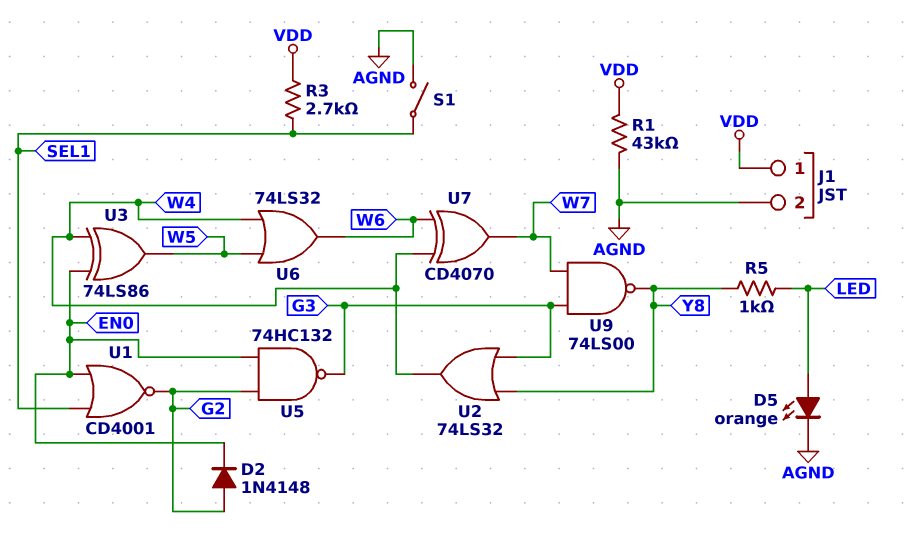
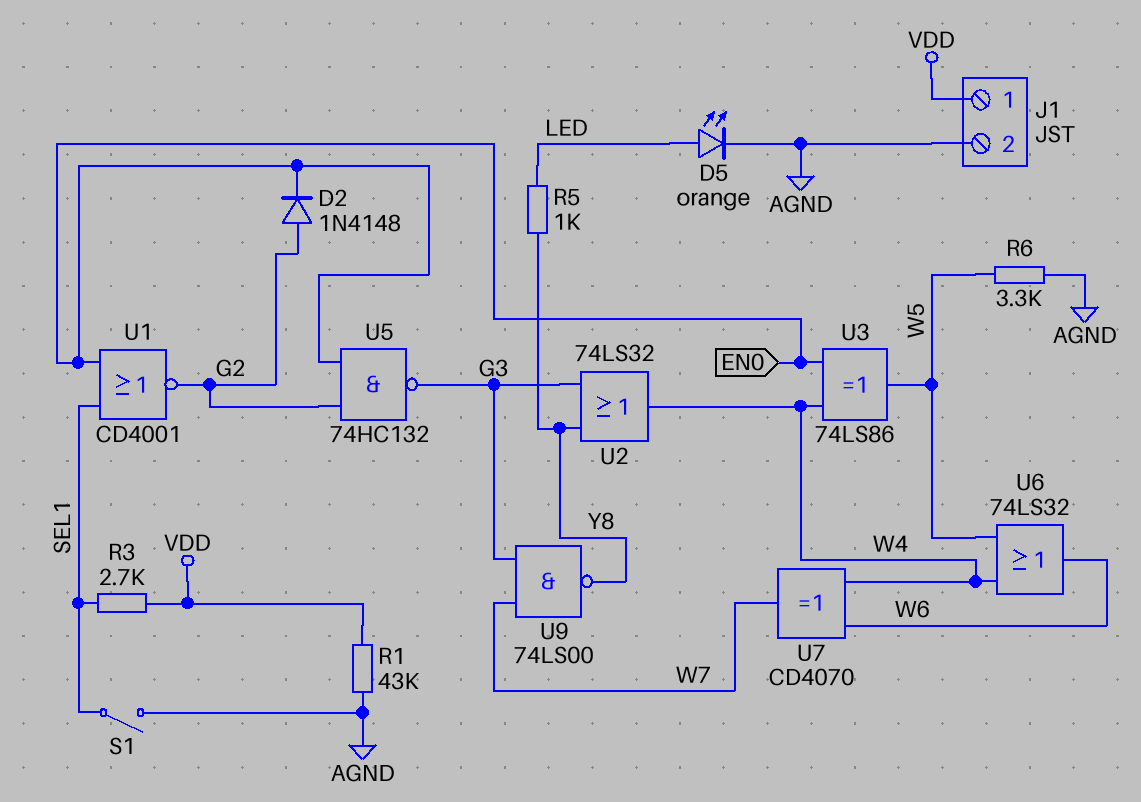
R6: none -> 3.3k (AGND, W5)

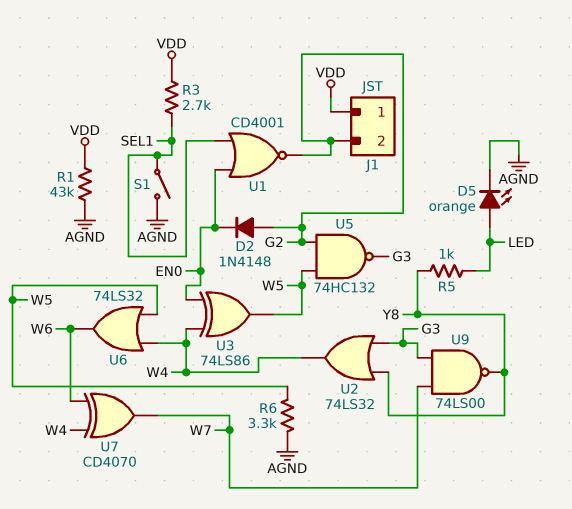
J1 pin 2: AGND -> G2
U5: NAND 74HC132 (in EN0, in G2, out G3) -> NAND 74HC132 (in G2, in W5, out G3)

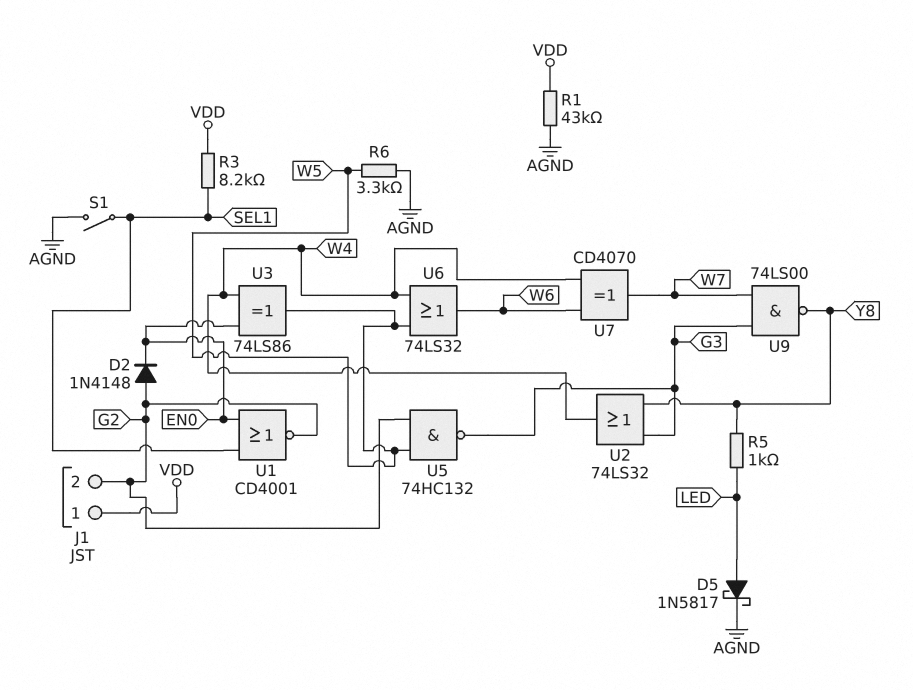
D5: LED orange (A LED, K AGND) -> schottky 1N5817 (A LED, K AGND)
R3: 2.7k (SEL1, VDD) -> 8.2k (SEL1, VDD)

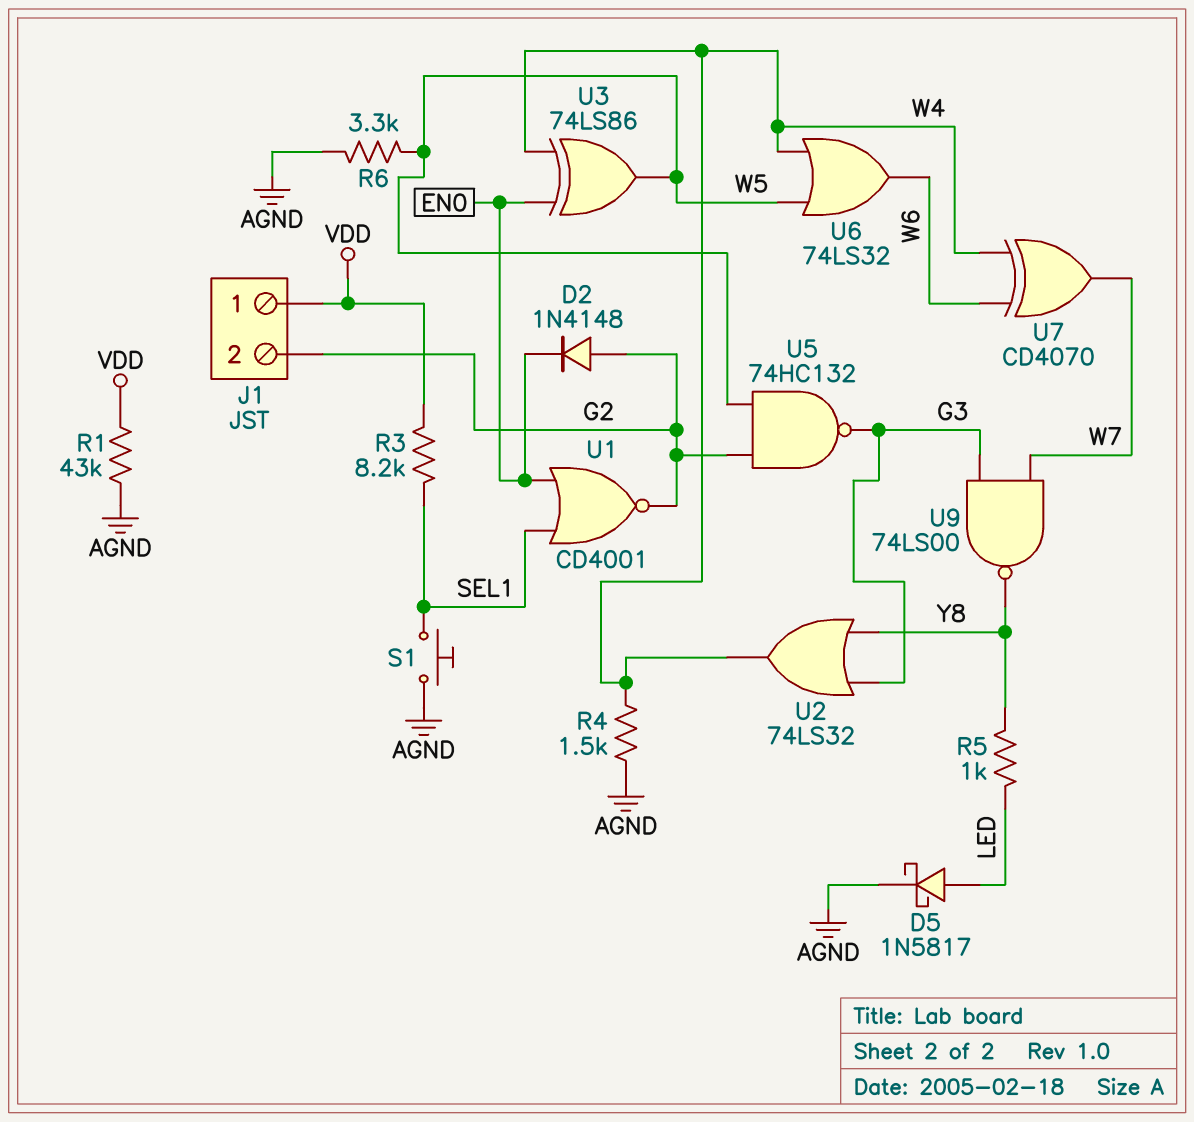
R4: none -> 1.5k (AGND, W4)
S1: switch (AGND, SEL1) -> button (AGND, SEL1)

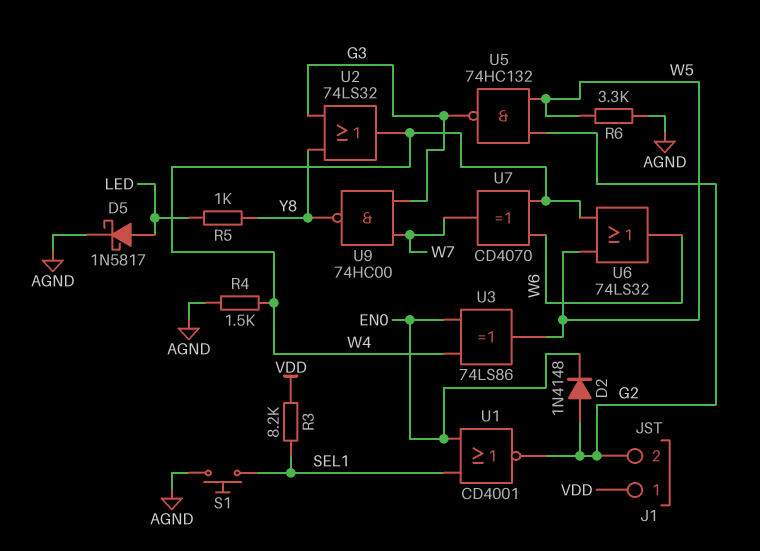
R1: 43k (AGND, VDD) -> none
U9: NAND 74LS00 (in G3, in W7, out Y8) -> NAND 74HC00 (in G3, in W7, out Y8)

